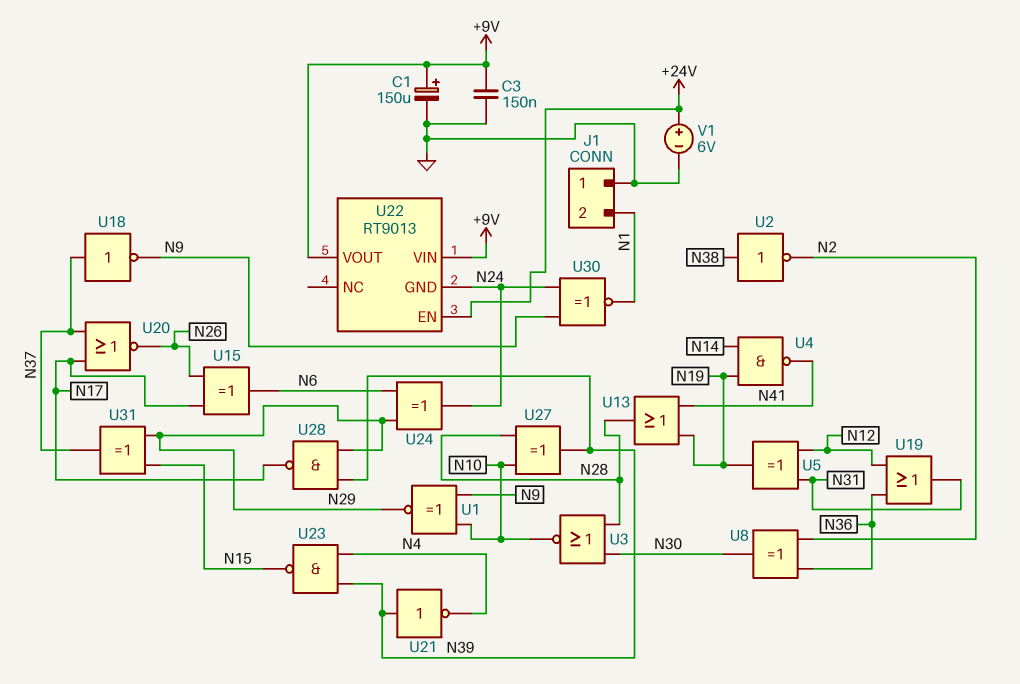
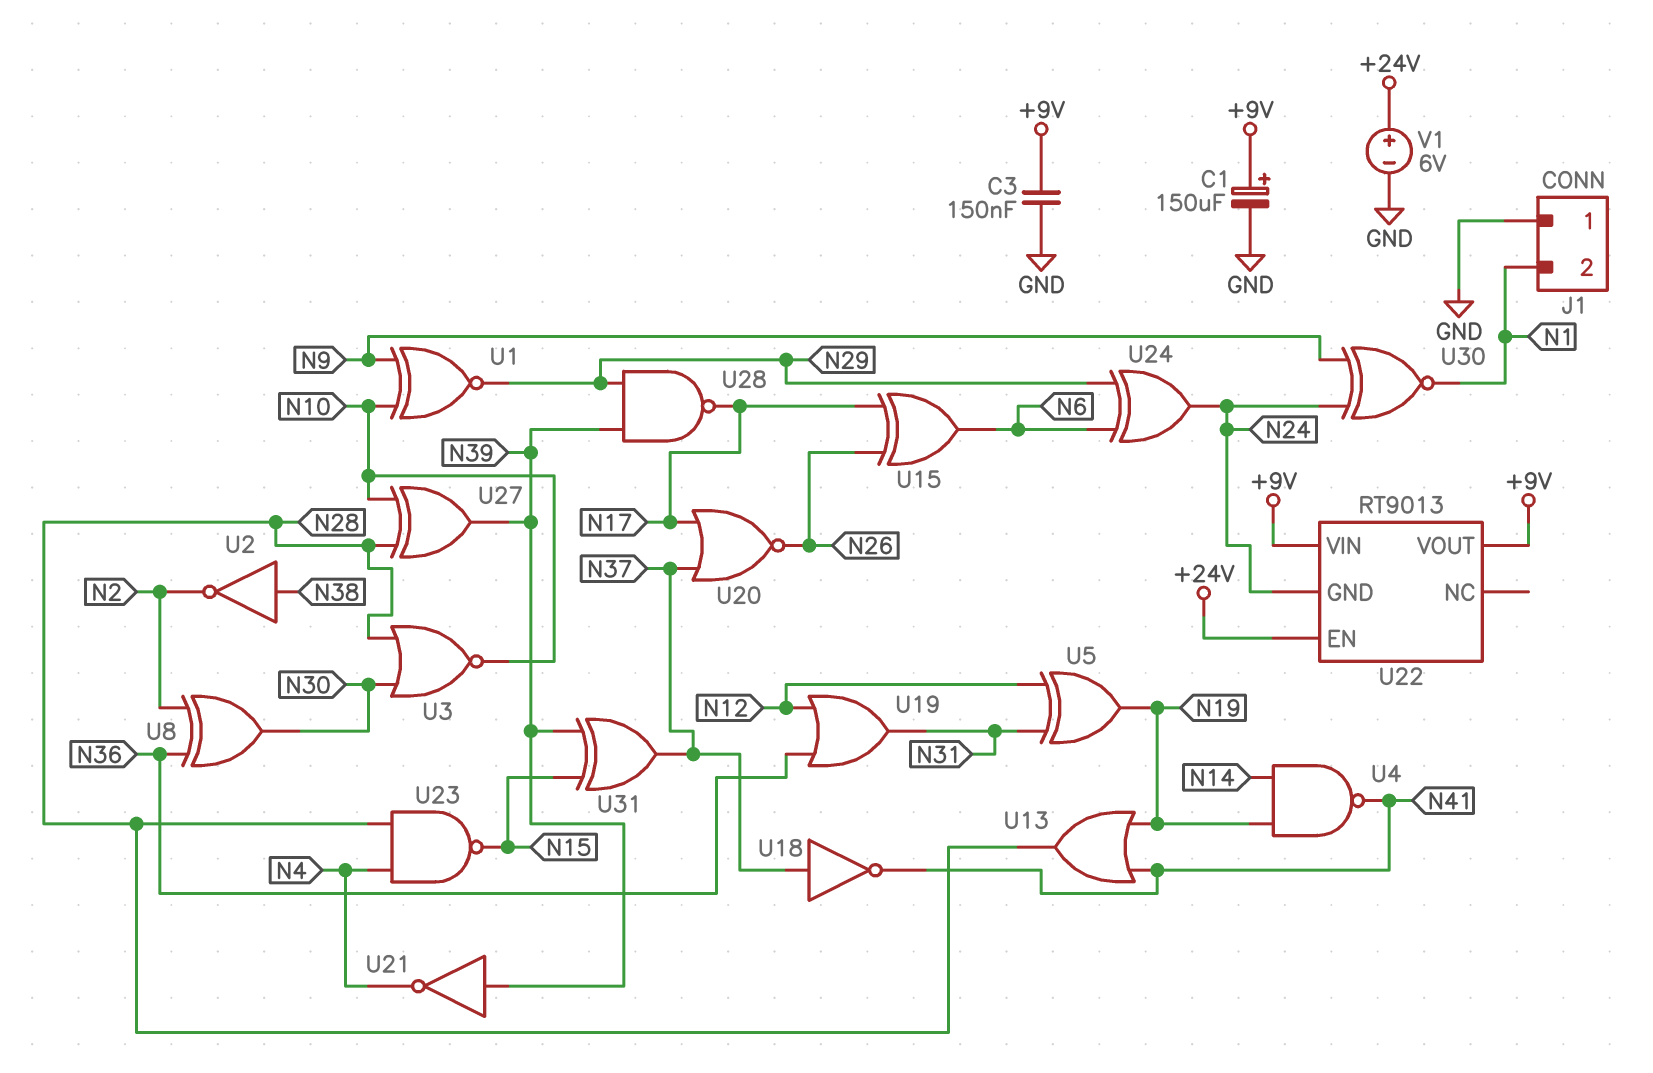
U18: NOT (in N37, out N9) -> NOT (in N37, out N41)
U23: NAND (in N4, in N39, out N15) -> NAND (in N4, in N28, out N15)
U31: XOR (in N15, in N29, out N37) -> XOR (in N15, in N39, out N37)

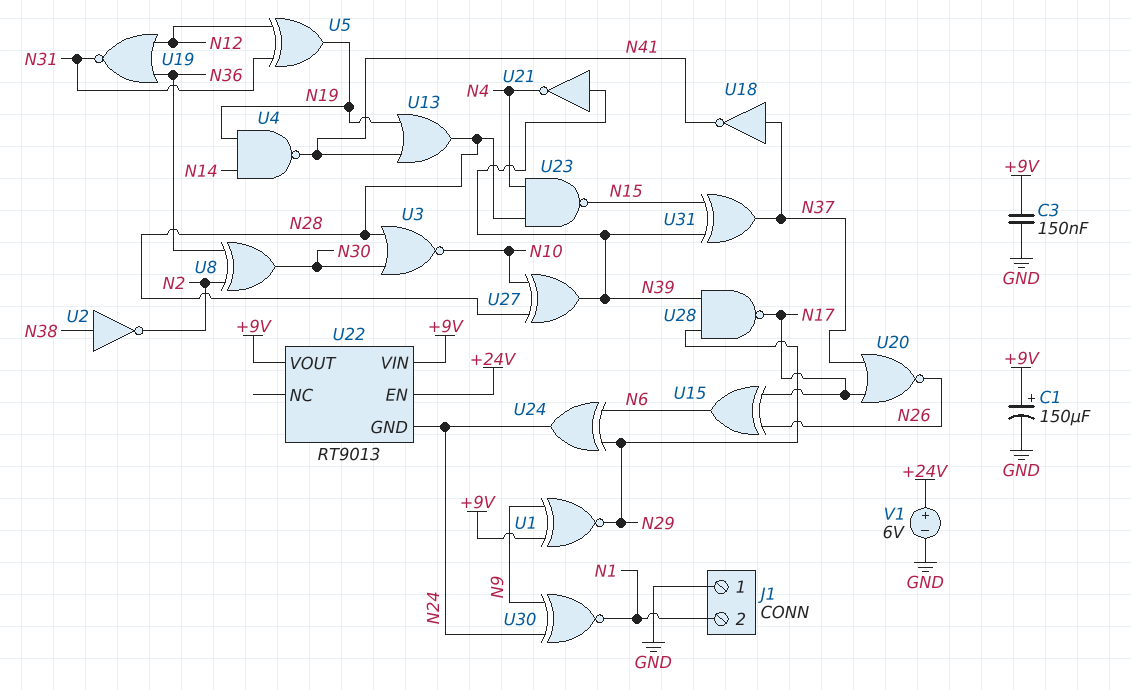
U1: XNOR (in N9, in N10, out N29) -> XNOR (in +9V, in N9, out N29)
U19: OR (in N12, in N36, out N31) -> NOR (in N12, in N36, out N31)

